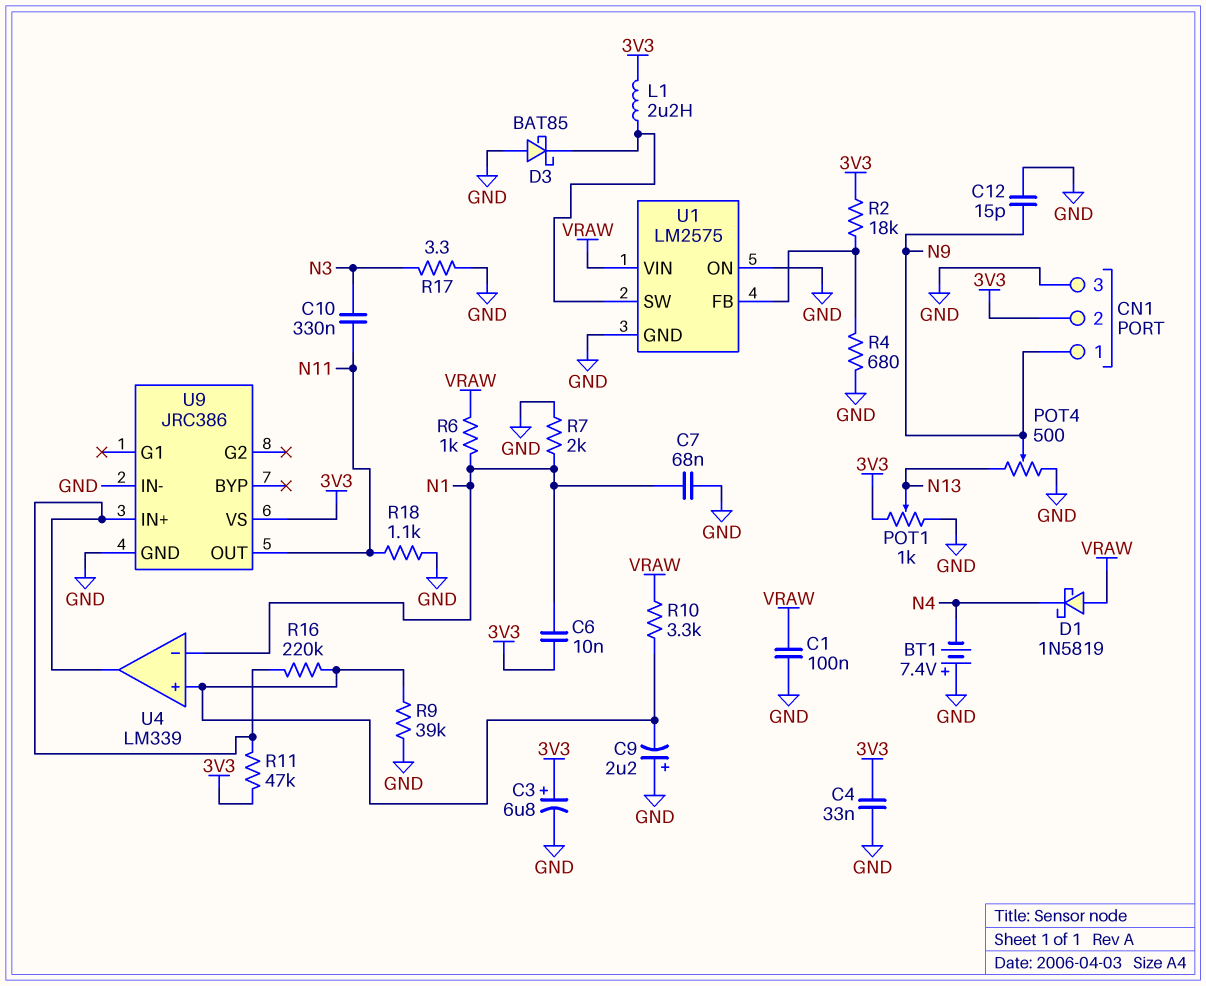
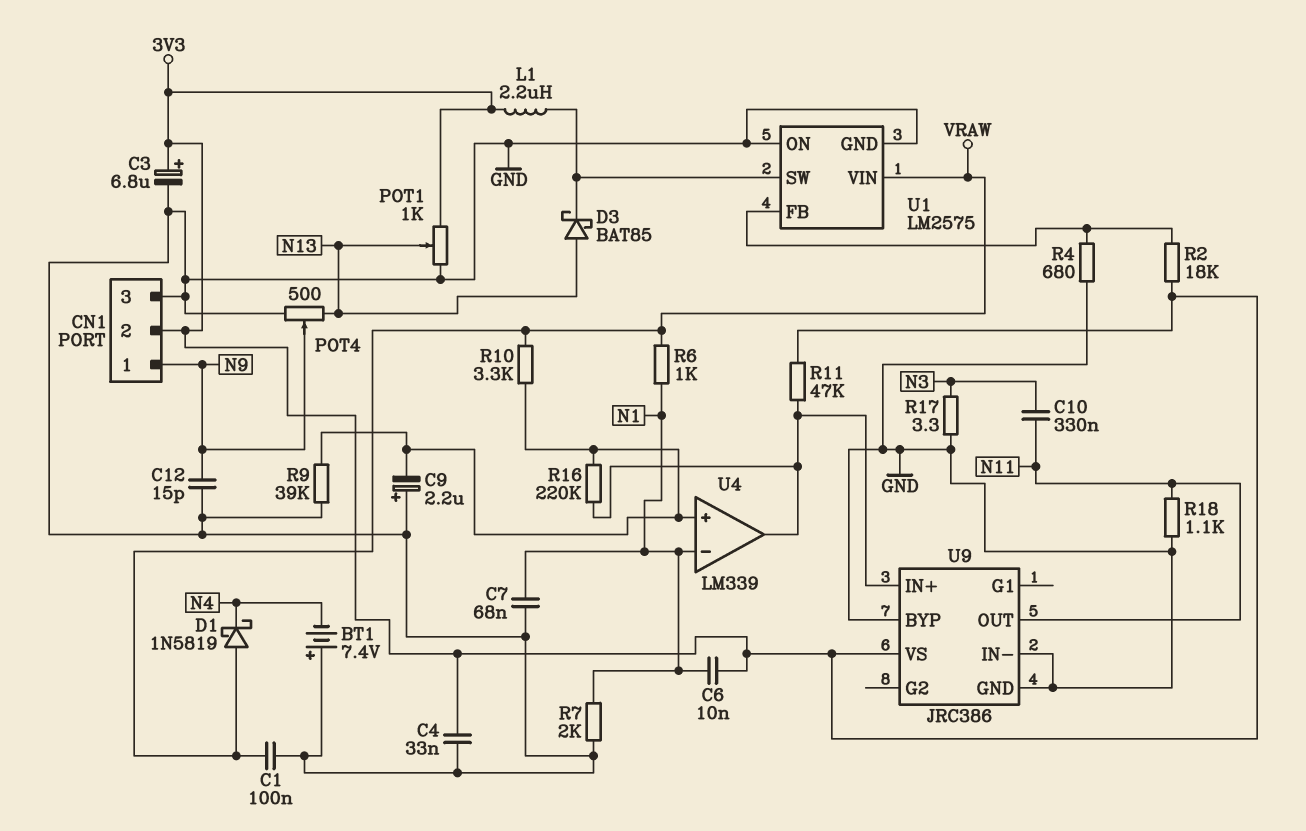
D3: schottky BAT85 (A GND, K U1/SW) -> schottky BAT85 (A N13, K U1/SW)
U9 pin BYP: none -> GND

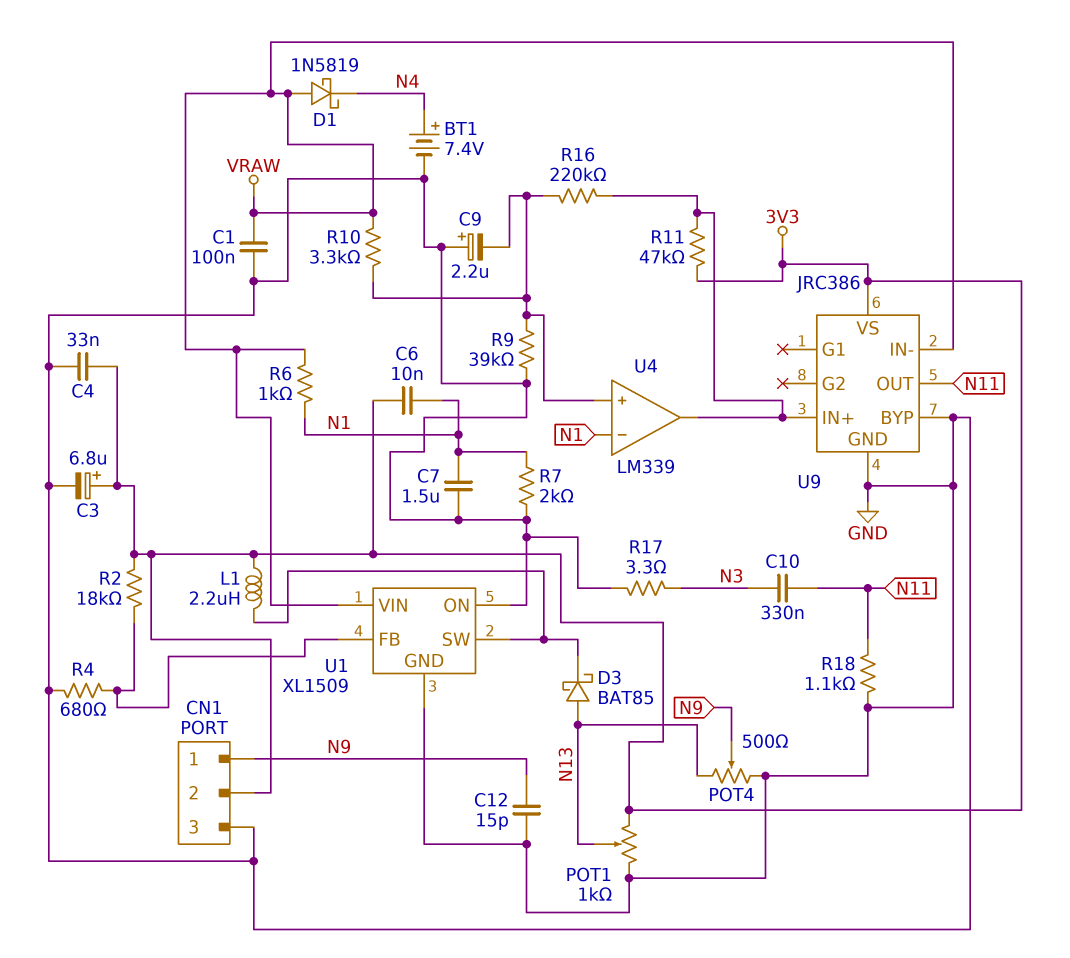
BT1: 7.4V (plus GND, minus N4) -> 7.4V (plus N4, minus GND)
C7: 68nF (GND, N1) -> 1.5uF (GND, N1)
U1: LM2575 -> XL1509
U9 pin IN-: GND -> VRAW

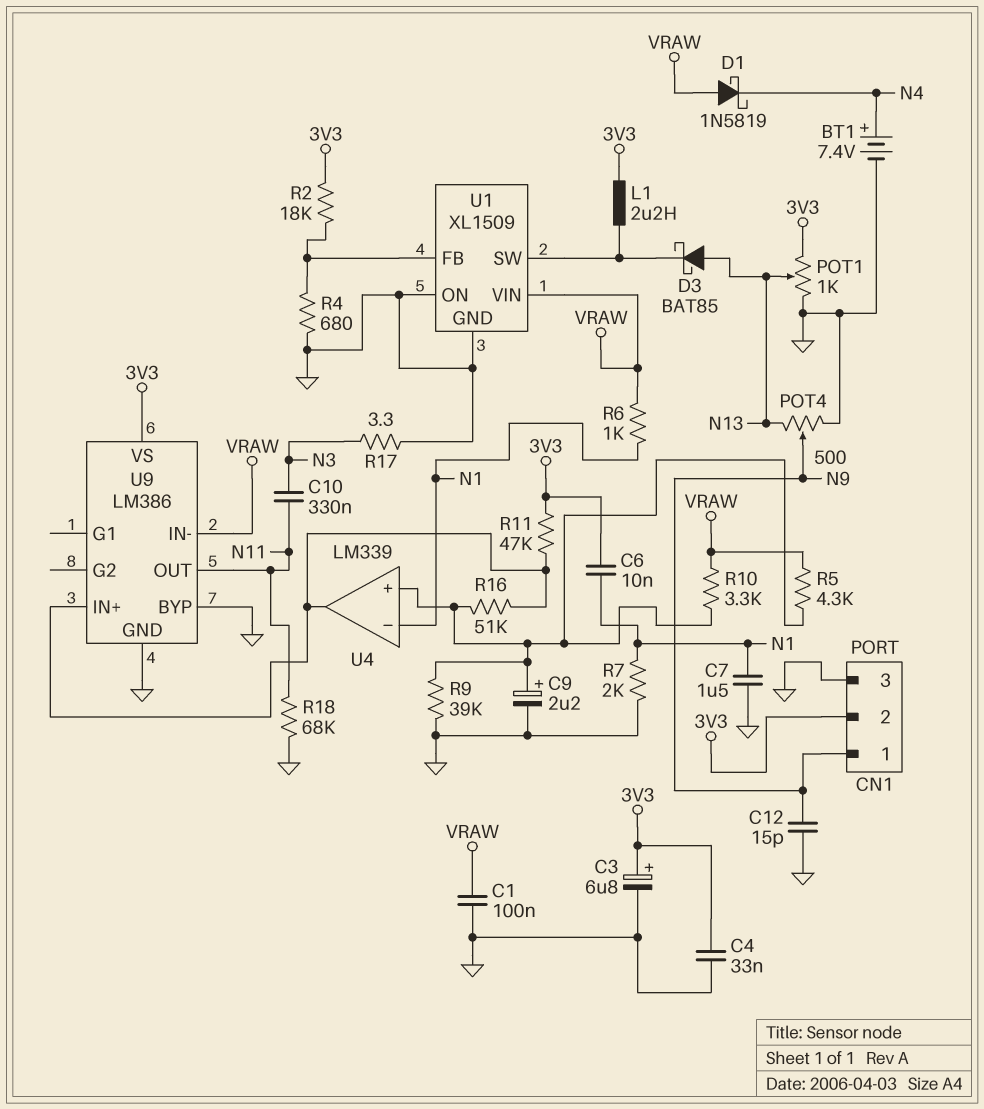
C9: 2.2uF (plus GND, minus U4/in+) -> 2.2uF (plus U4/in+, minus GND)
R5: none -> 4.3k (U4/in+, VRAW)
R16: 220k (U4/in+, U4/out) -> 51k (U4/in+, U4/out)
R18: 1.1k (GND, N11) -> 68k (GND, N11)
U9: JRC386 -> LM386

